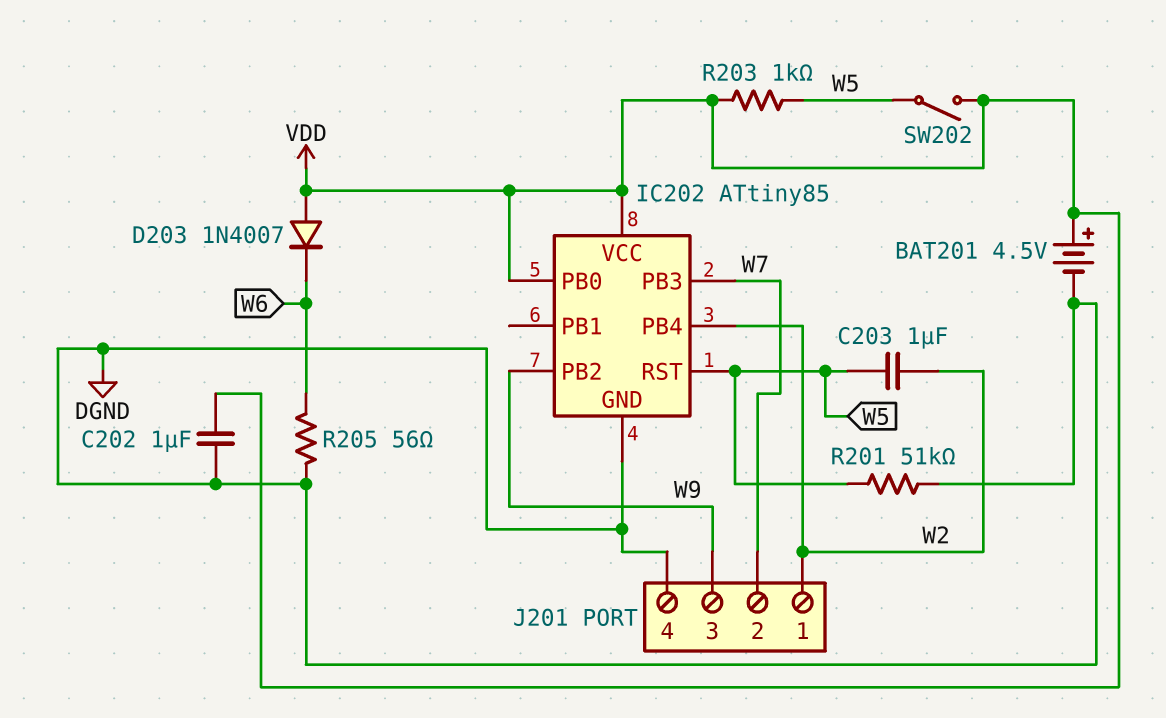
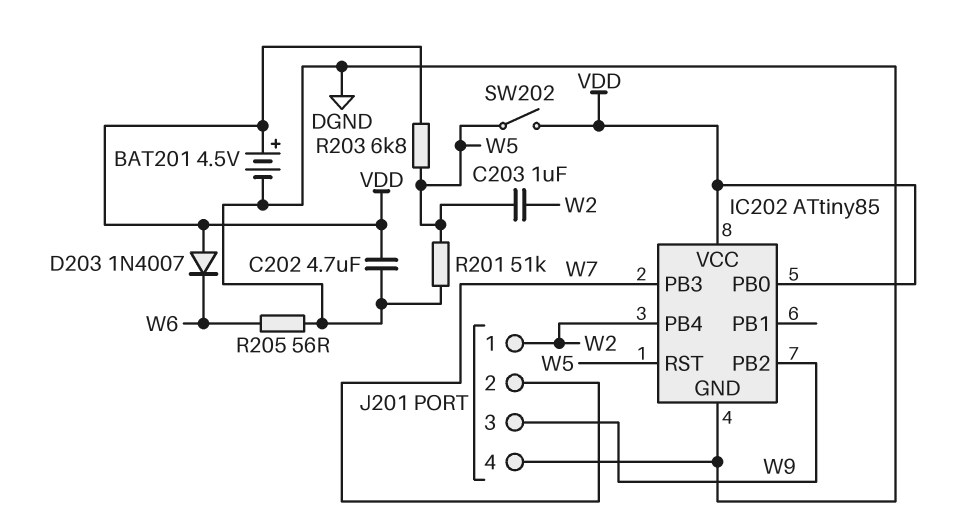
C202: 1uF (DGND, VDD) -> 4.7uF (DGND, VDD)
R203: 1k (VDD, W5) -> 6.8k (VDD, W5)

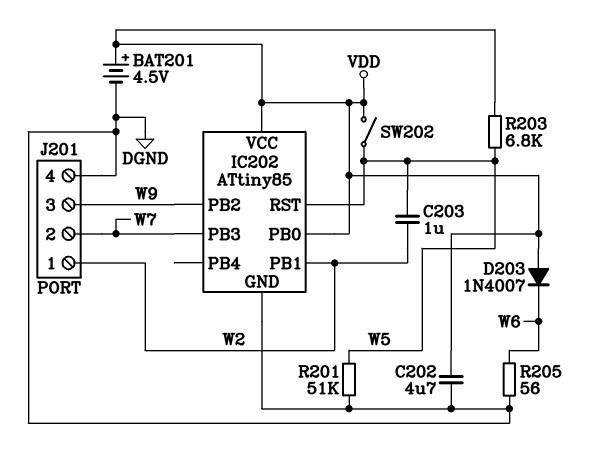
IC202 pin PB1: none -> W2
IC202 pin PB4: W2 -> none

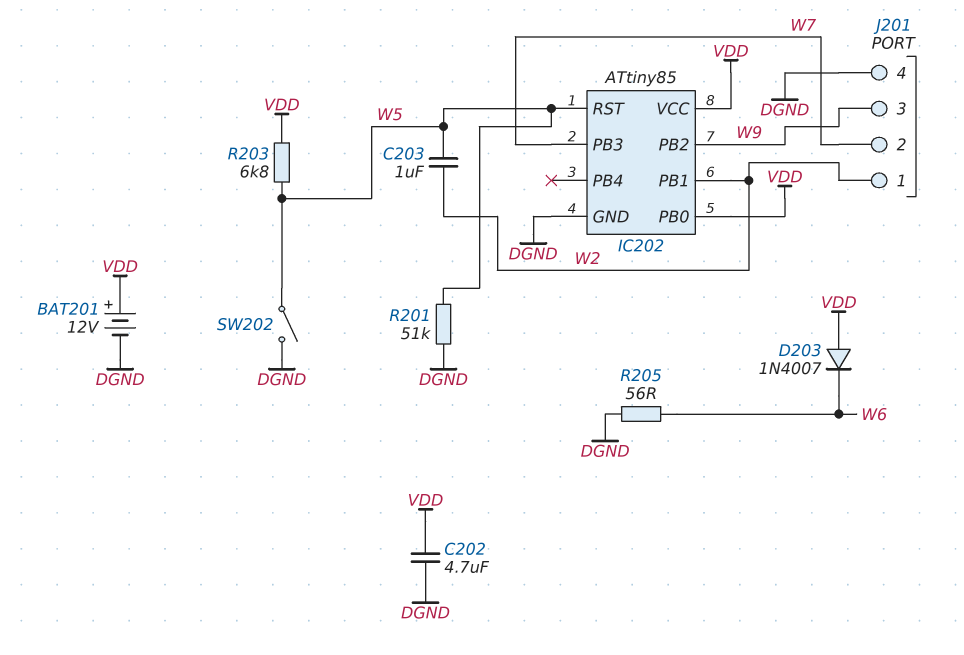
BAT201: 4.5V (plus VDD, minus DGND) -> 12V (plus VDD, minus DGND)
SW202: switch (VDD, W5) -> switch (DGND, W5)

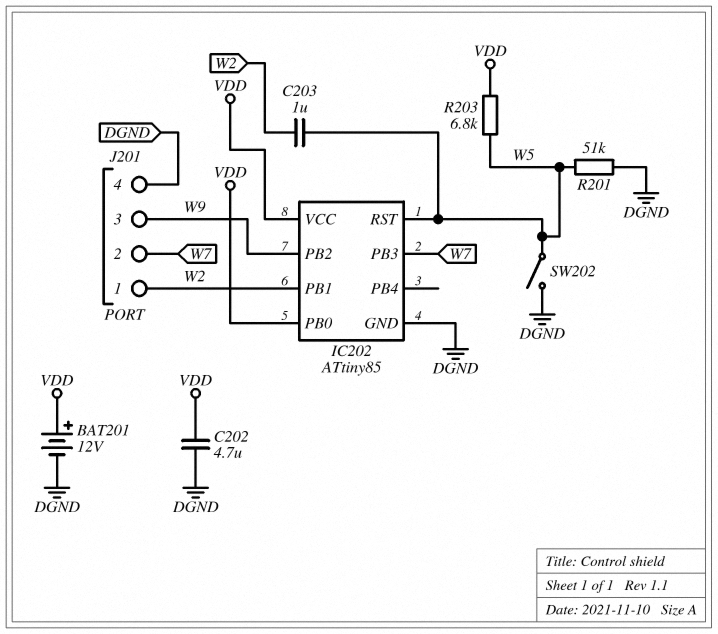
D203: diode 1N4007 (A VDD, K W6) -> none
R205: 56 (DGND, W6) -> none

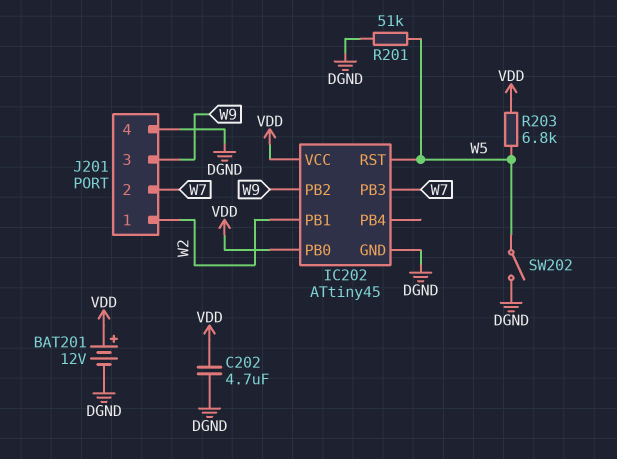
C203: 1uF (W2, W5) -> none
IC202: ATtiny85 -> ATtiny45

